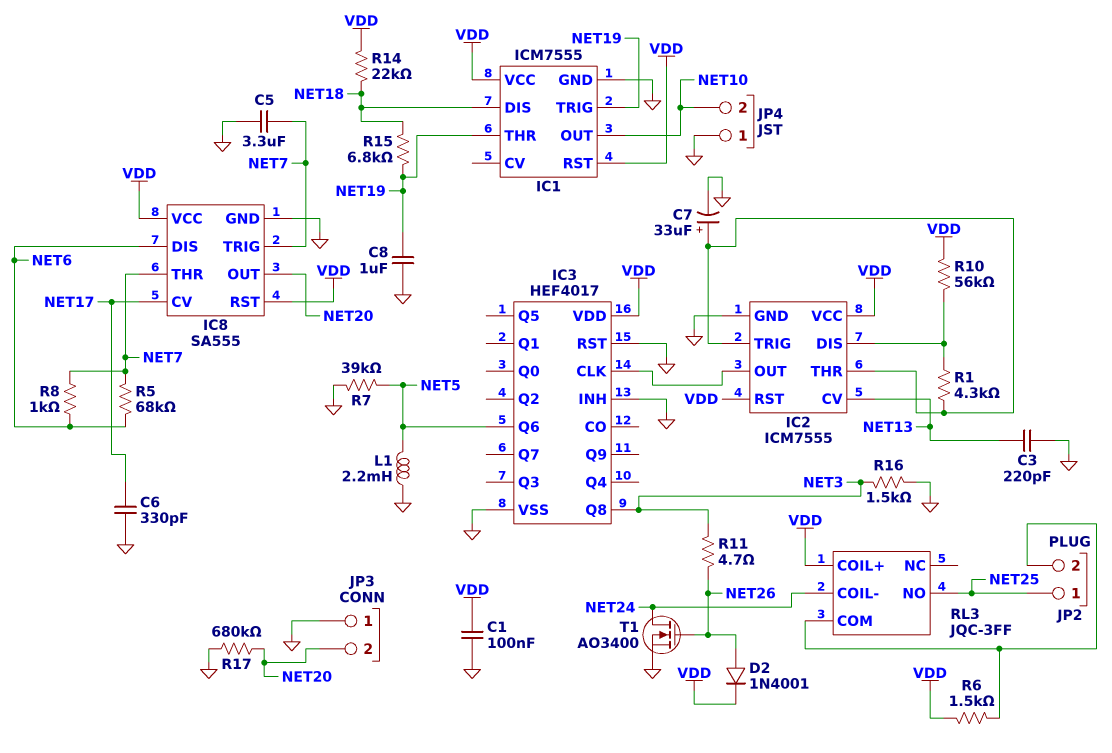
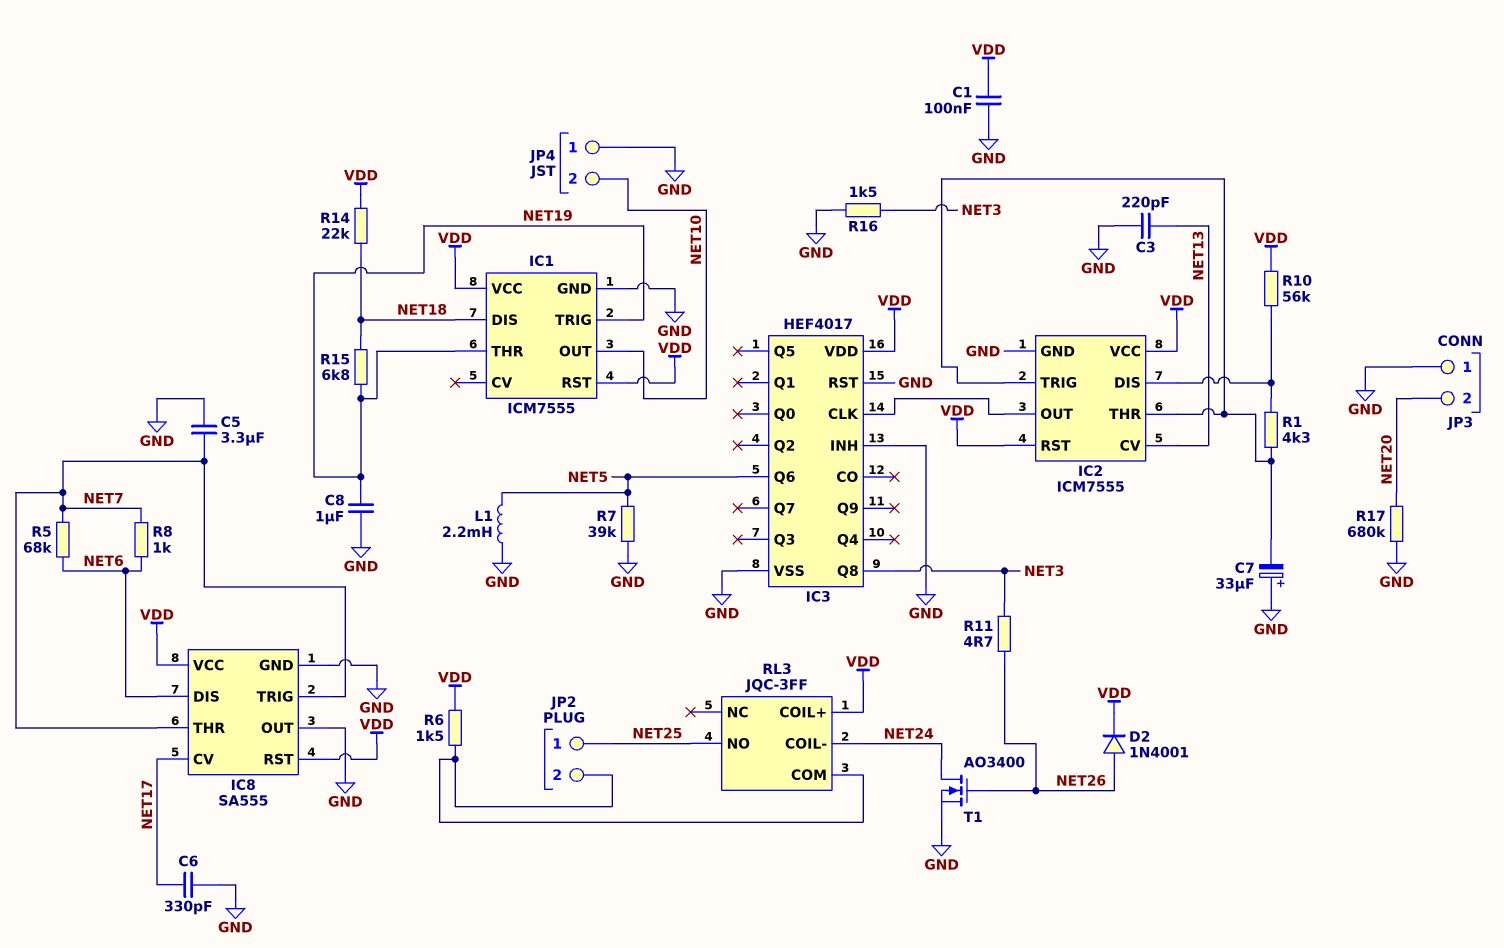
C7: 33uF (plus IC2/THR, minus GND) -> 33uF (plus GND, minus IC2/THR)
IC8 pin OUT: NET20 -> GND

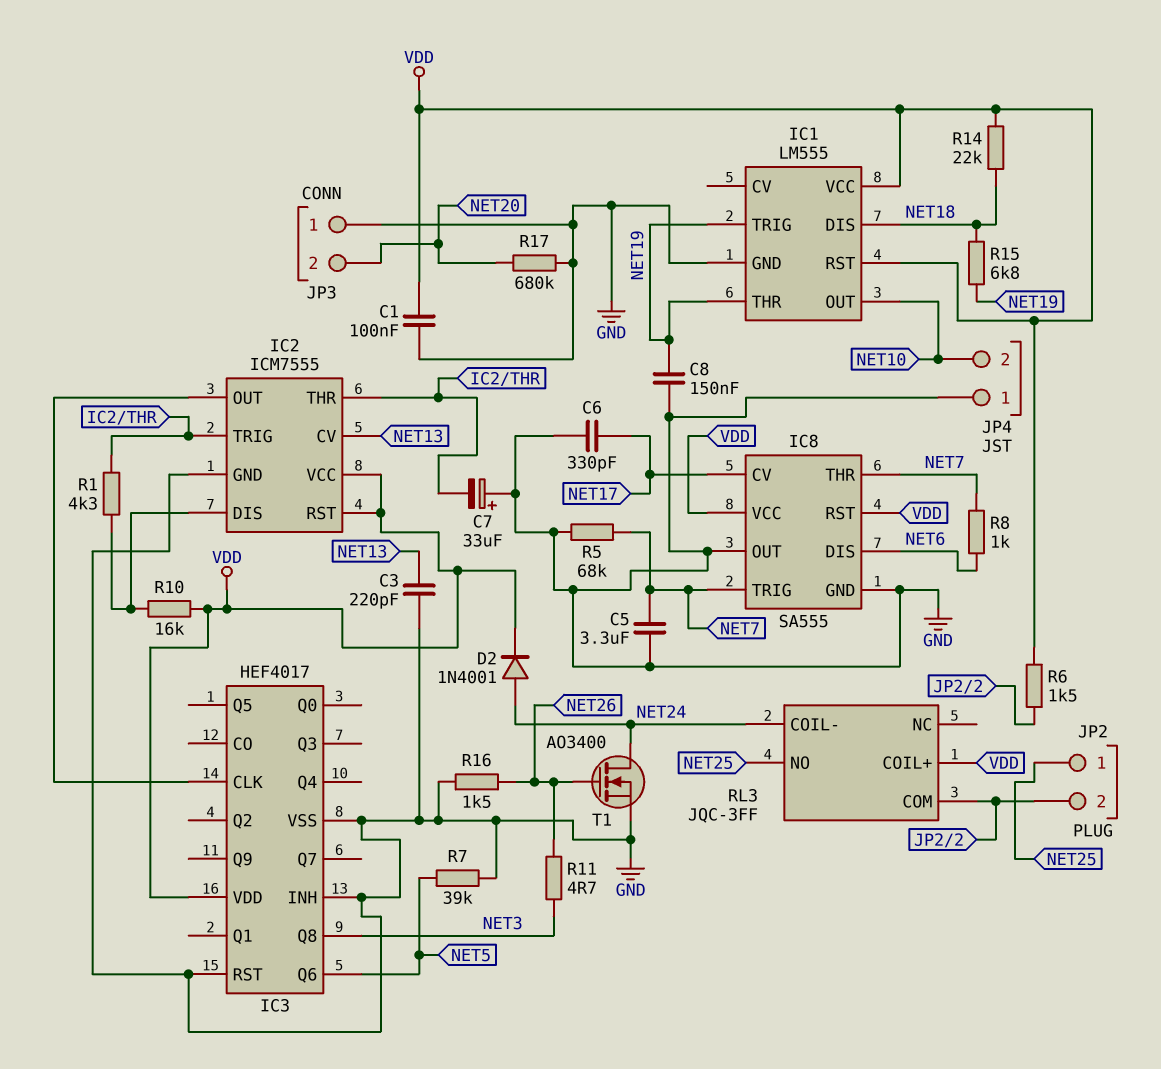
C8: 1uF (GND, NET19) -> 150nF (GND, NET19)
D2: diode 1N4001 (A NET26, K VDD) -> diode 1N4001 (A NET24, K VDD)
IC1: ICM7555 -> LM555
L1: 2.2mH (GND, NET5) -> none
R5: 68k (NET6, NET7) -> 68k (GND, NET7)
R10: 56k (IC2/DIS, VDD) -> 16k (IC2/DIS, VDD)
R16: 1.5k (GND, NET3) -> 1.5k (GND, NET26)

